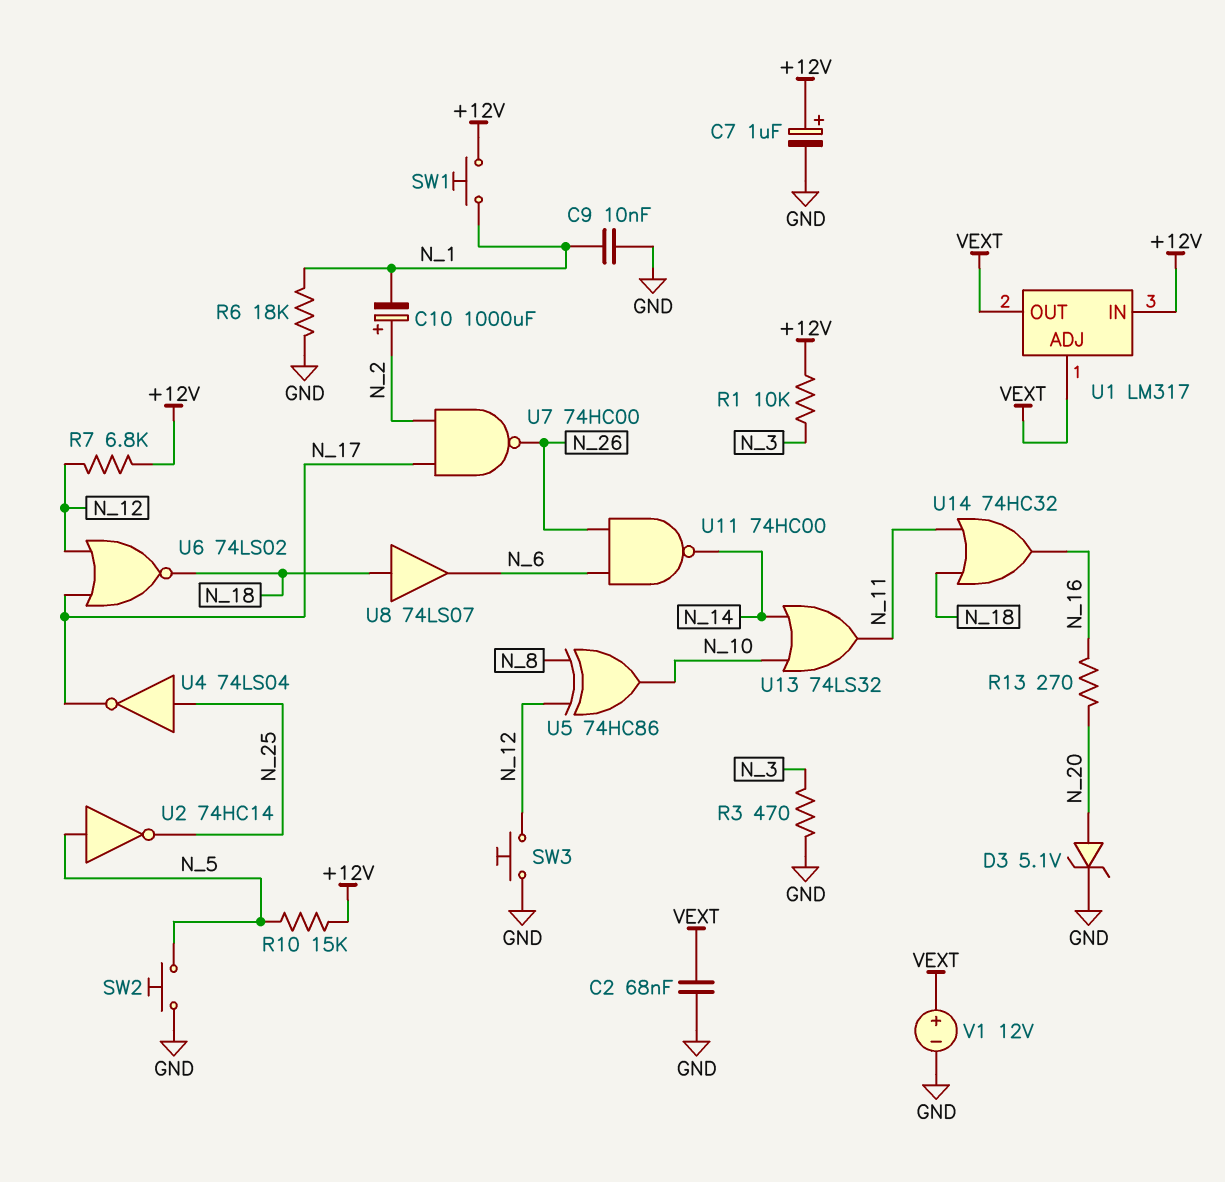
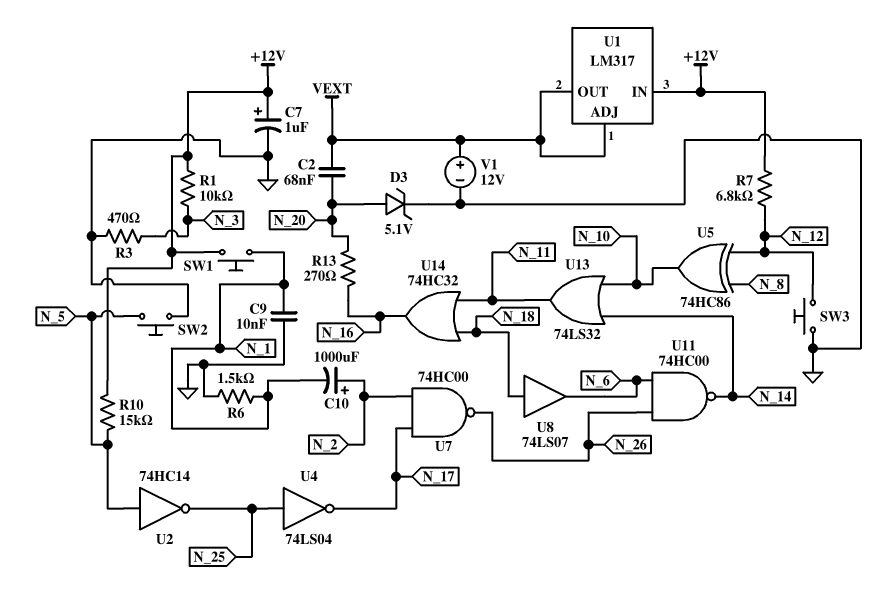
C2: 68nF (GND, VEXT) -> 68nF (N_20, VEXT)
R6: 18k (GND, N_1) -> 1.5k (GND, N_1)
U6: NOR 74LS02 (in N_12, in N_17, out N_18) -> none

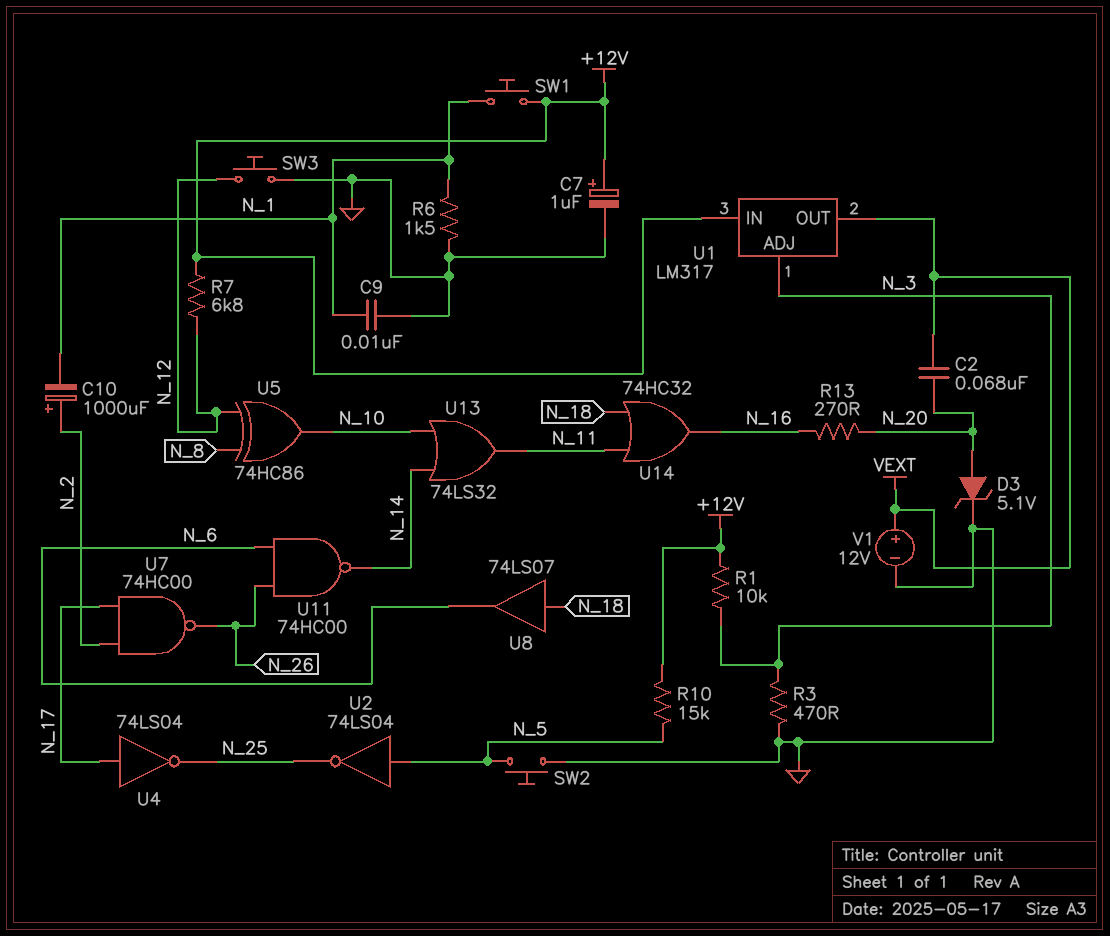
U1 pin ADJ: VEXT -> N_3
U2: NOT 74HC14 (in N_5, out N_25) -> NOT 74LS04 (in N_5, out N_25)
U4: NOT 74LS04 (in N_25, out N_17) -> NOT 74LS04 (in N_17, out N_25)

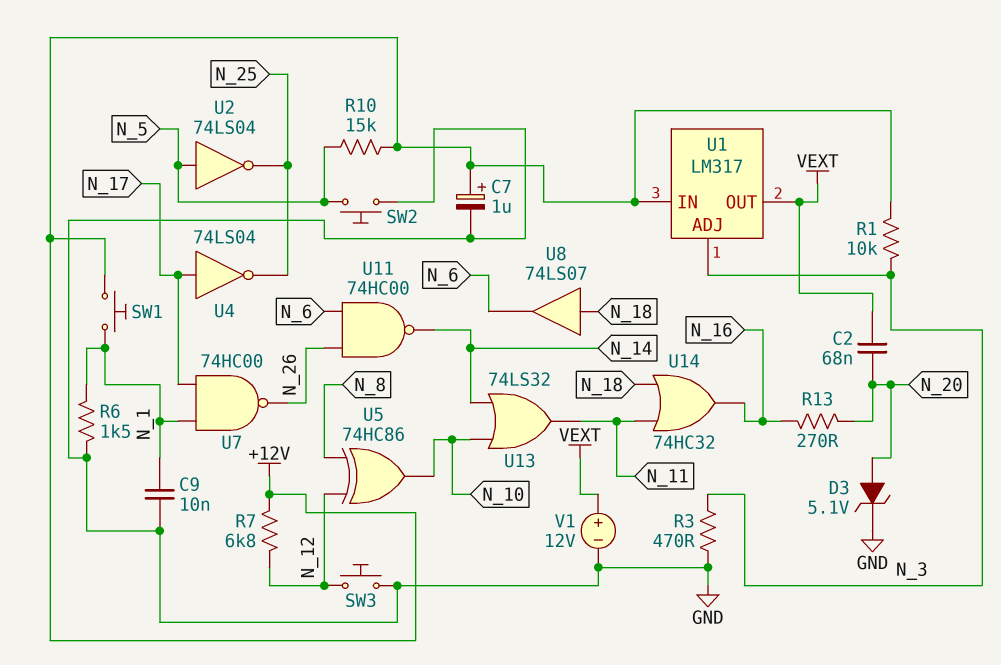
C10: 1000uF (plus N_2, minus N_1) -> none
U7: NAND 74HC00 (in N_2, in N_17, out N_26) -> NAND 74HC00 (in N_1, in N_17, out N_26)

